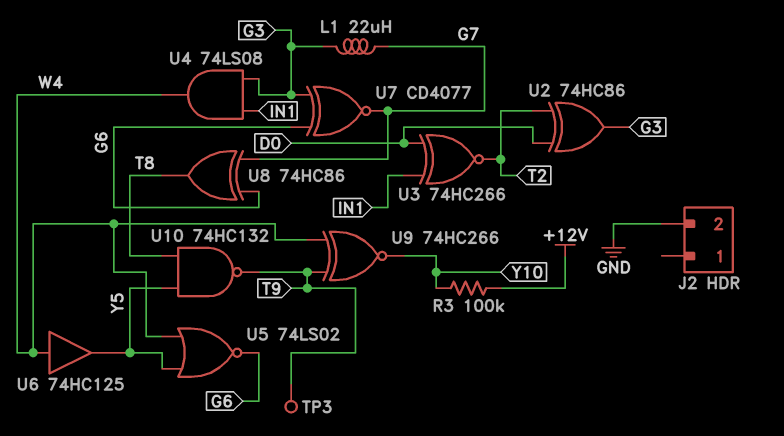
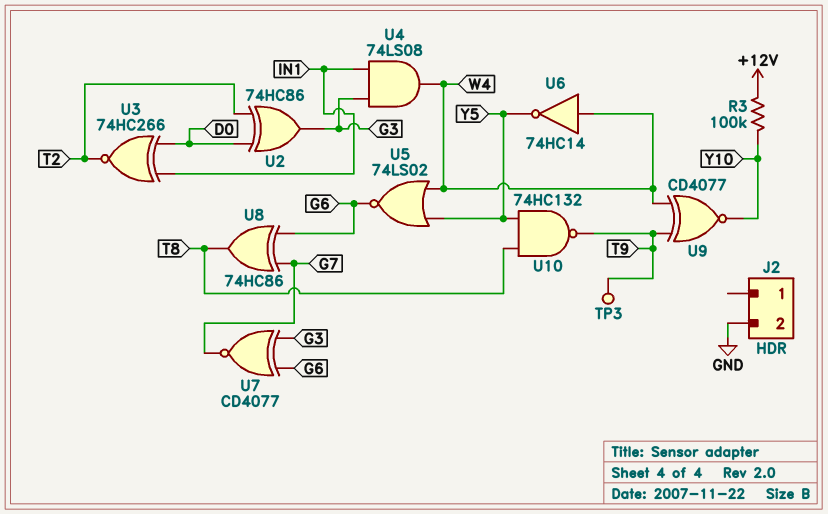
L1: 22uH (G3, G7) -> none
U6: buffer 74HC125 (in W4, out Y5) -> NOT 74HC14 (in W4, out Y5)
U9: XNOR 74HC266 (in T9, in W4, out Y10) -> XNOR CD4077 (in T9, in W4, out Y10)

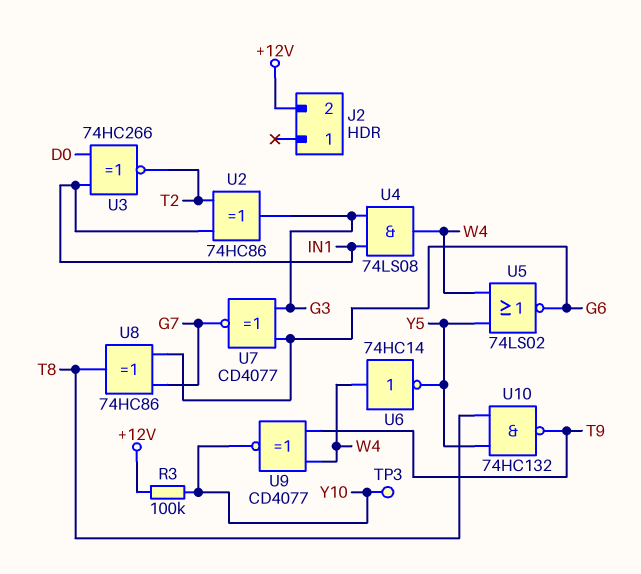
J2 pin 2: GND -> +12V
TP3: test point (T9) -> test point (Y10)
U2: XOR 74HC86 (in D0, in T2, out G3) -> XOR 74HC86 (in IN1, in T2, out G3)

